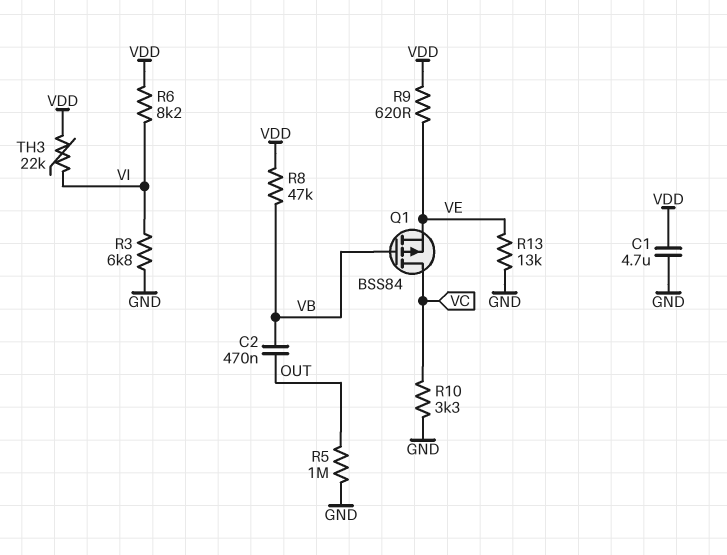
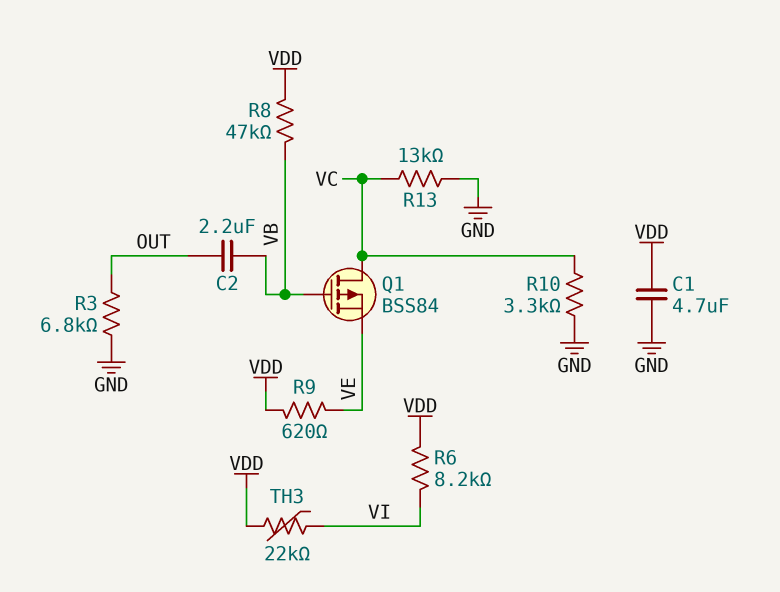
C2: 470nF (OUT, VB) -> 2.2uF (OUT, VB)
R3: 6.8k (GND, VI) -> 6.8k (GND, OUT)
R5: 1M (GND, OUT) -> none
R13: 13k (GND, VE) -> 13k (GND, VC)

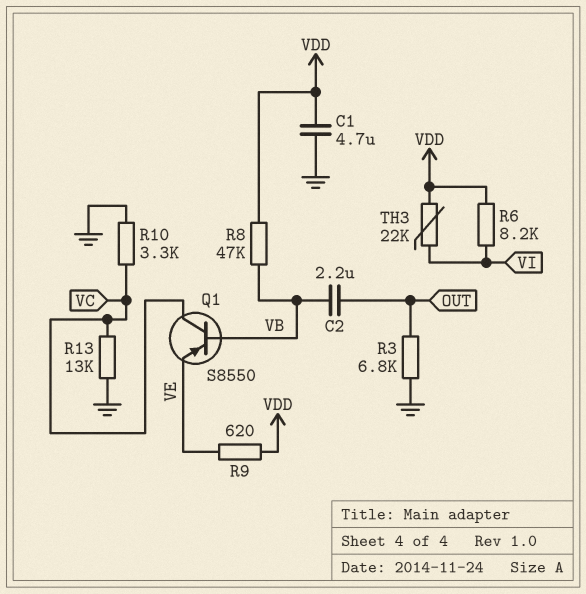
Q1: PMOS BSS84 (G VB, D VC, S VE) -> PNP S8550 (B VB, C VC, E VE)

